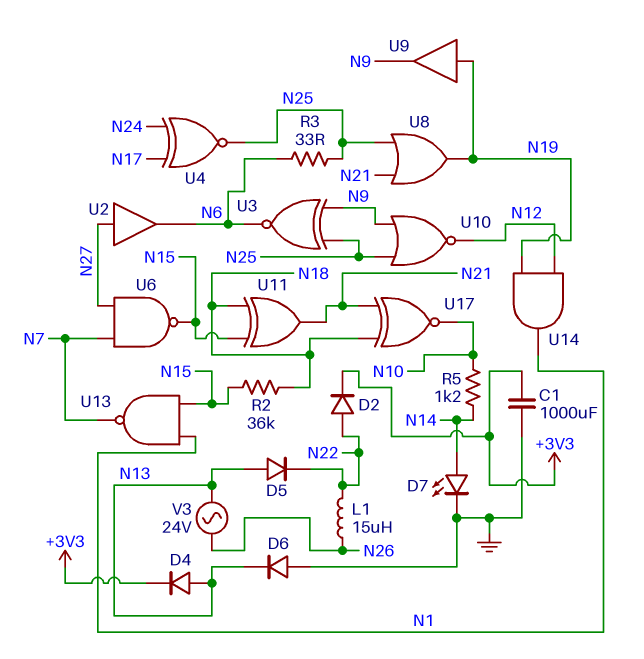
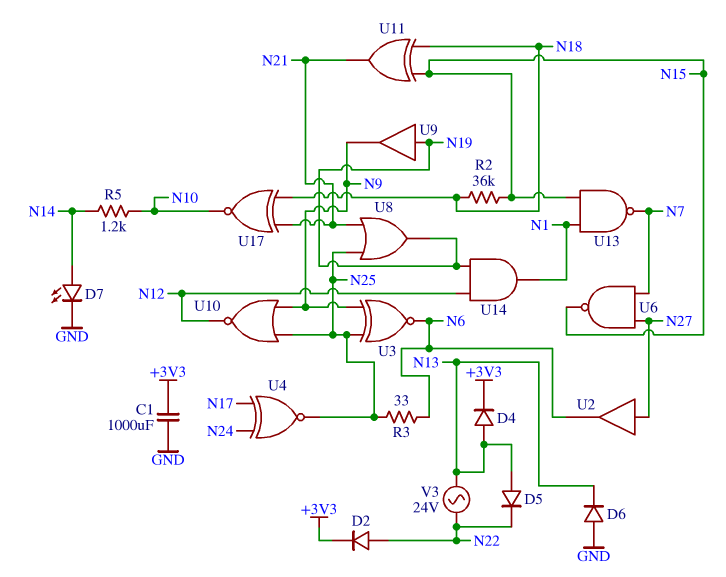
L1: 15uH (N22, N26) -> none
V3: AC 24V (N13, N26) -> AC 24V (N13, N22)

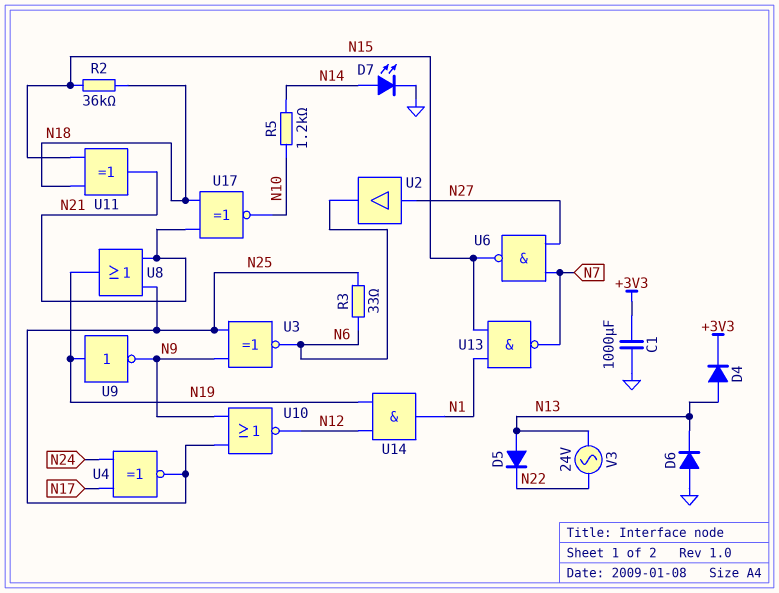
D2: diode (A N22, K +3V3) -> none
U9: buffer (in N19, out N9) -> NOT (in N19, out N9)

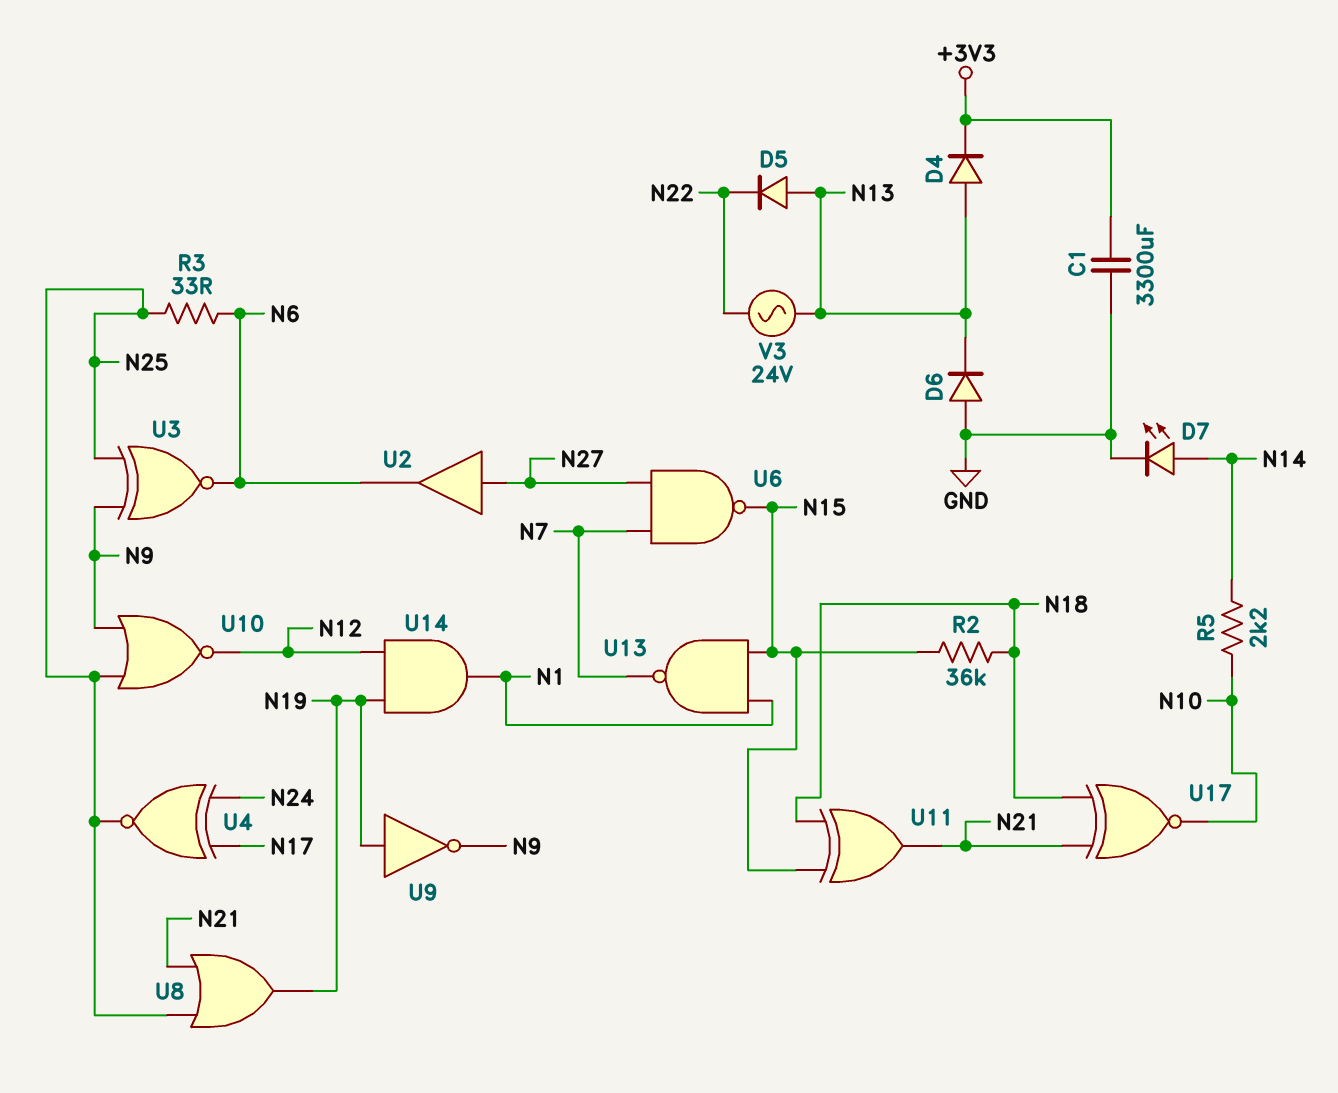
C1: 1000uF (+3V3, GND) -> 3300uF (+3V3, GND)
R5: 1.2k (N10, N14) -> 2.2k (N10, N14)

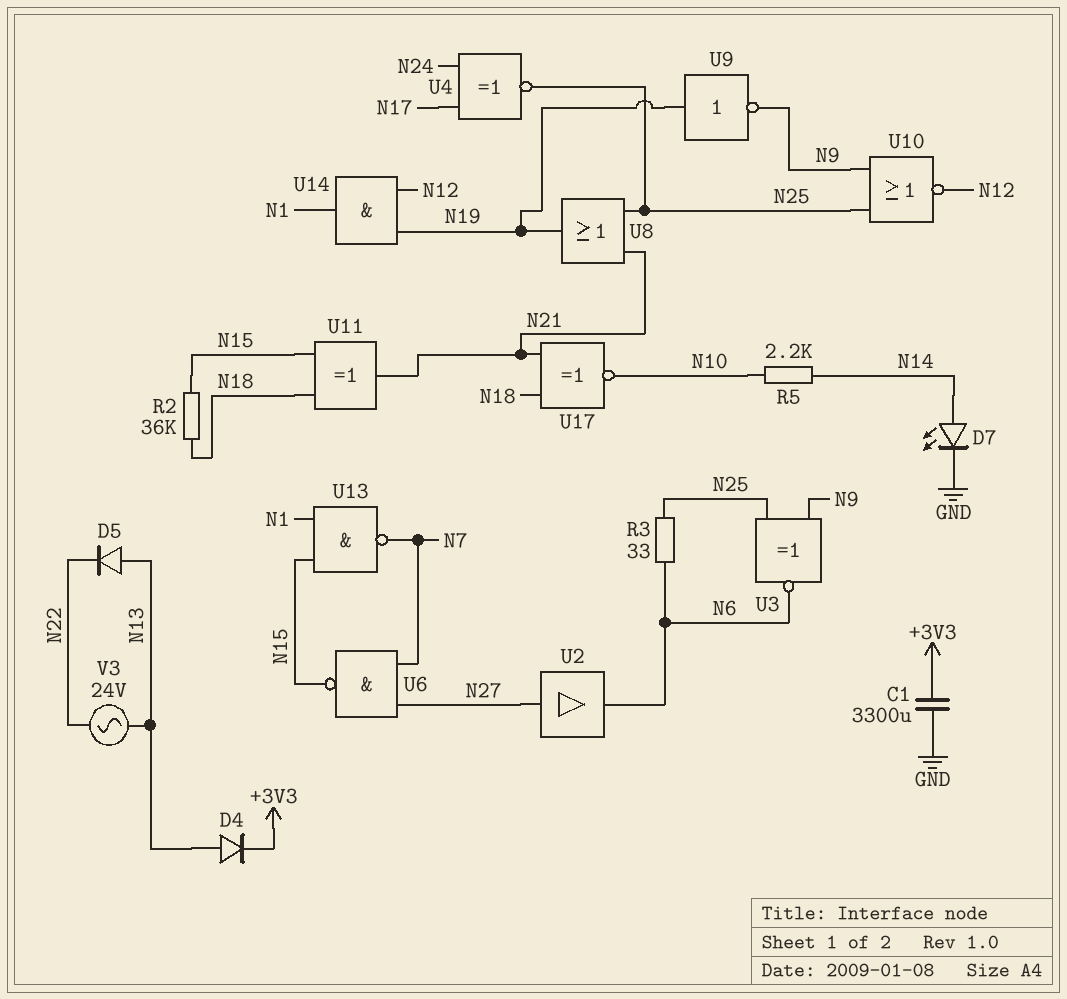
D6: diode (A GND, K N13) -> none

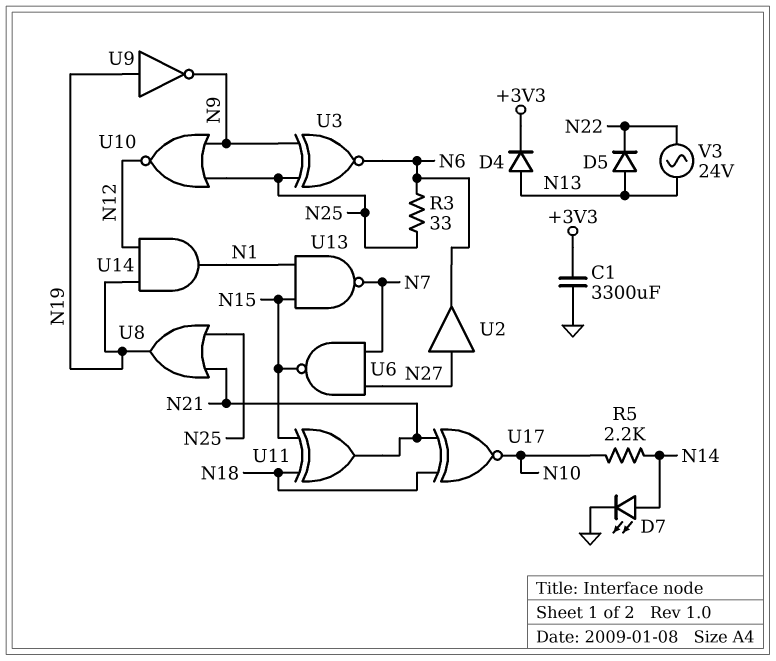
R2: 36k (N15, N18) -> none
U4: XNOR (in N17, in N24, out N25) -> none

